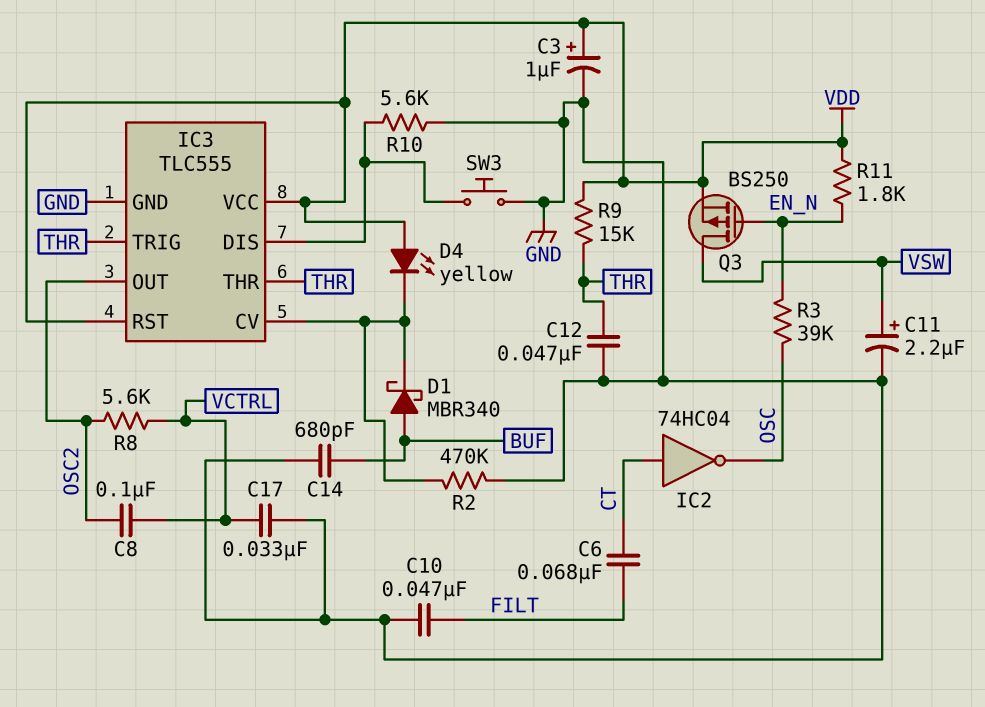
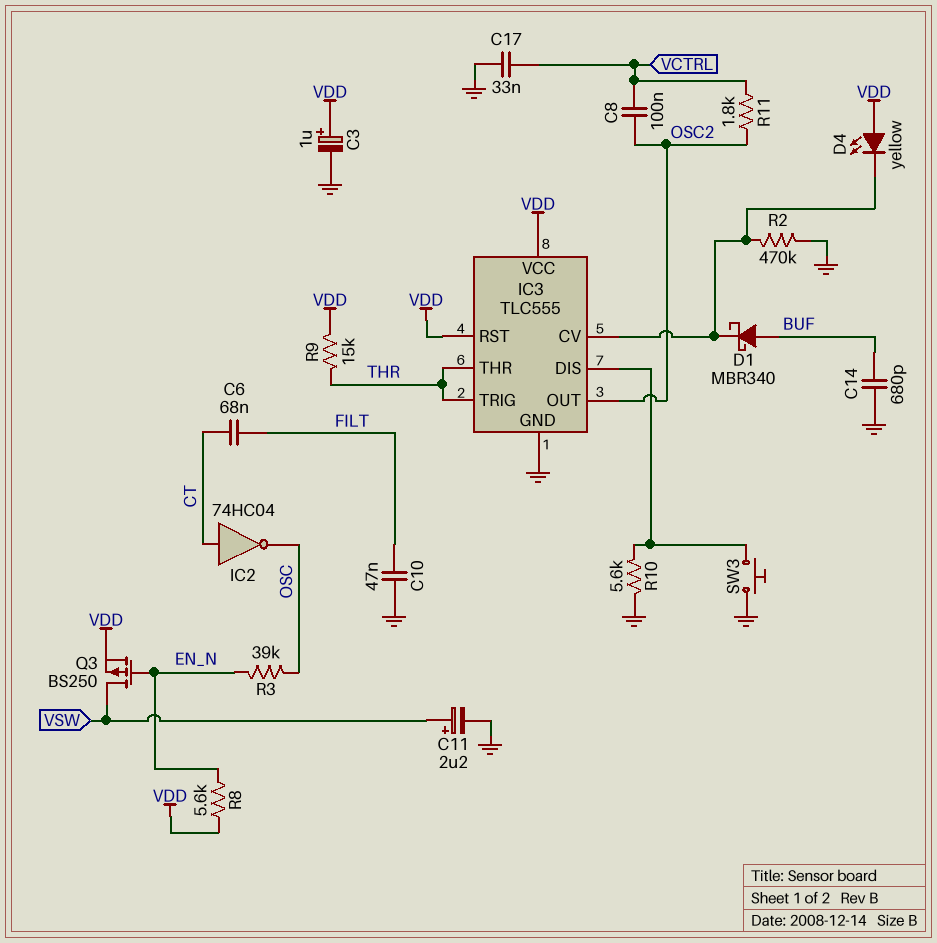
C12: 47nF (GND, THR) -> none
R8: 5.6k (OSC2, VCTRL) -> 5.6k (EN_N, VDD)
R11: 1.8k (EN_N, VDD) -> 1.8k (OSC2, VCTRL)

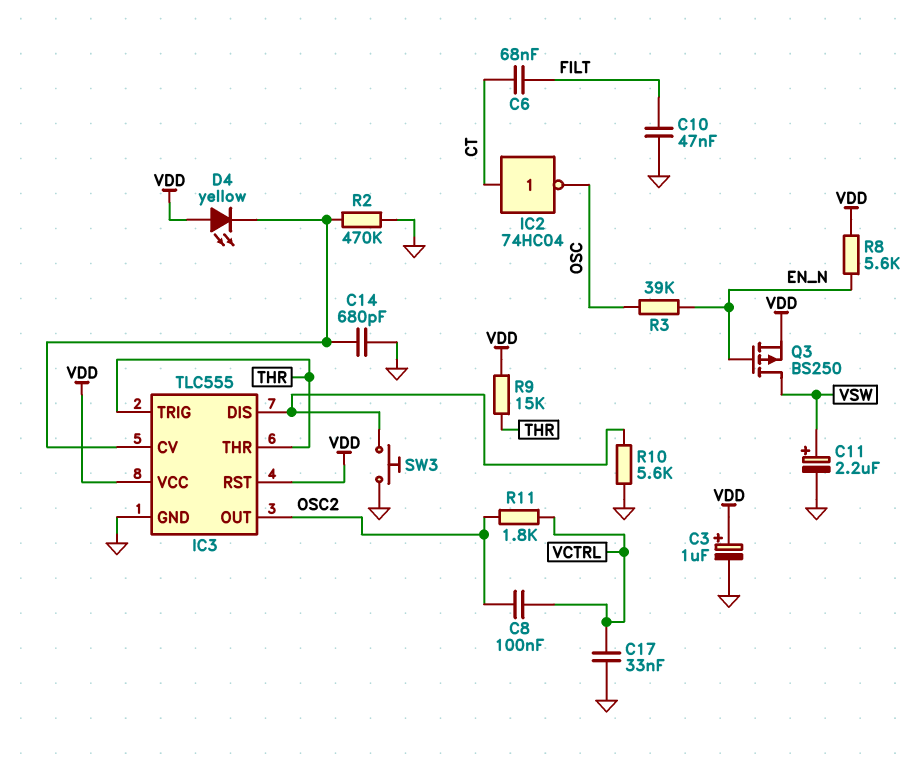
C14: 680pF (BUF, GND) -> 680pF (GND, IC3/CV)
D1: schottky MBR340 (A BUF, K IC3/CV) -> none

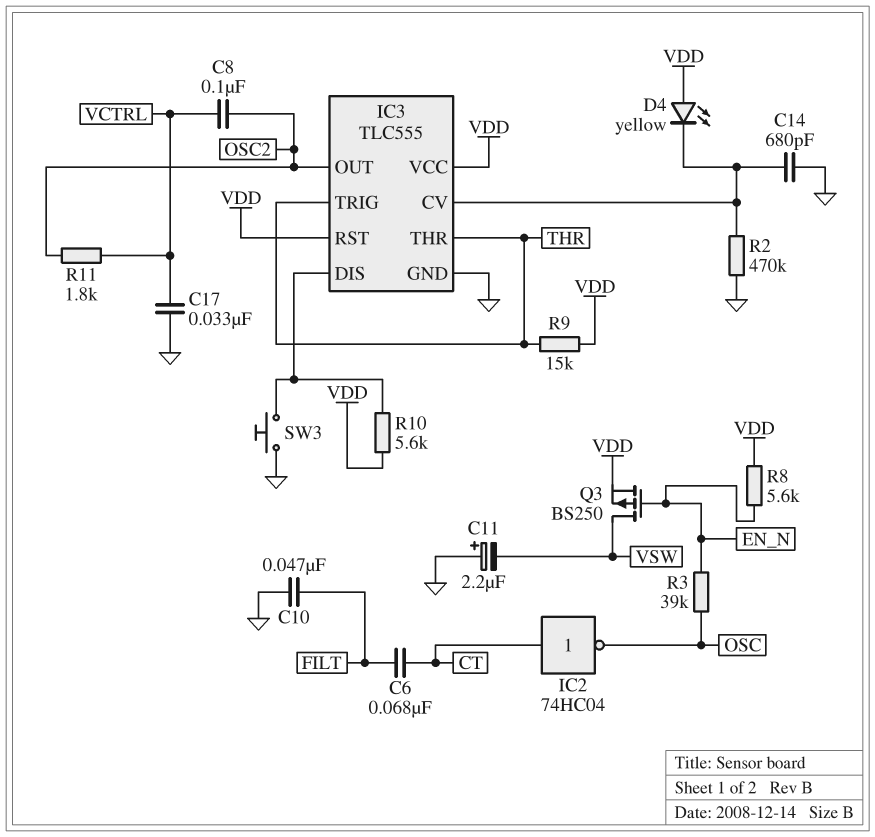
C3: 1uF (plus VDD, minus GND) -> none
C11: 2.2uF (plus VSW, minus GND) -> 2.2uF (plus GND, minus VSW)
R10: 5.6k (GND, IC3/DIS) -> 5.6k (IC3/DIS, VDD)

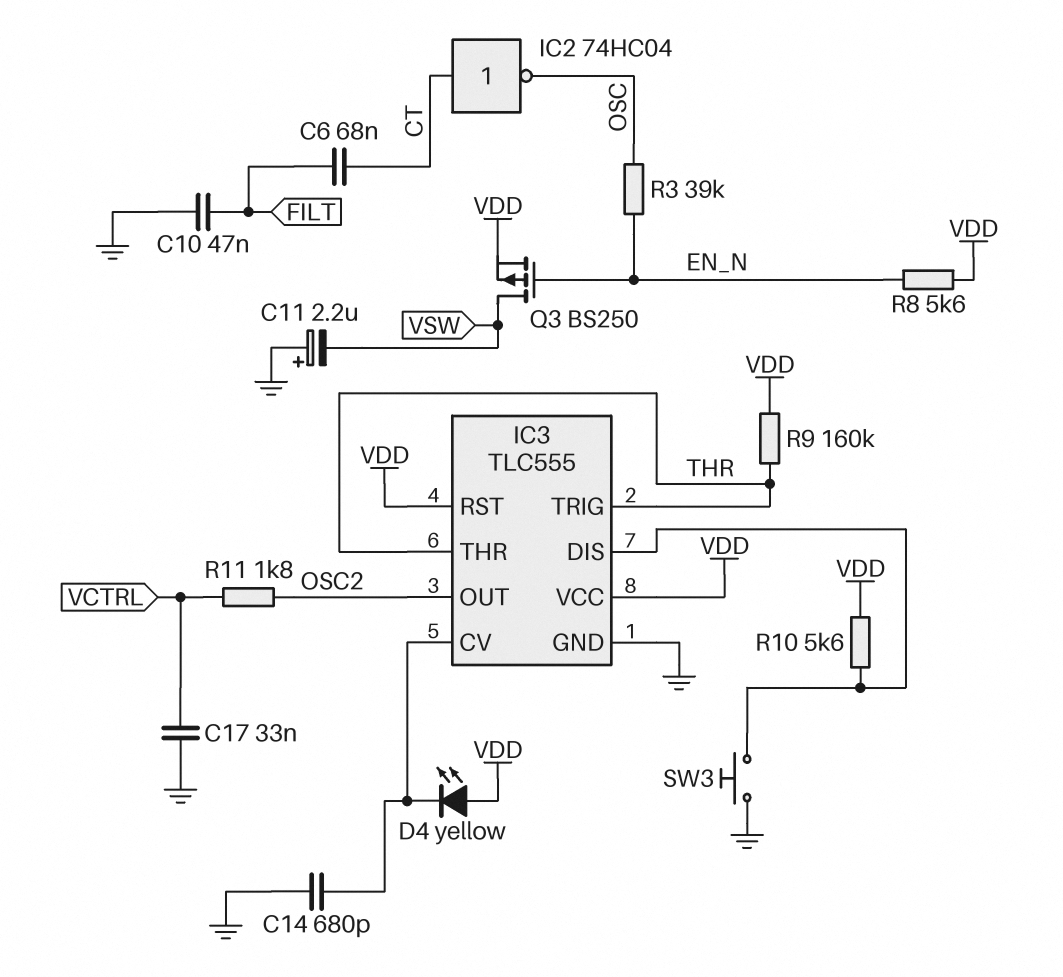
C8: 100nF (OSC2, VCTRL) -> none
R2: 470k (GND, IC3/CV) -> none
R9: 15k (THR, VDD) -> 160k (THR, VDD)

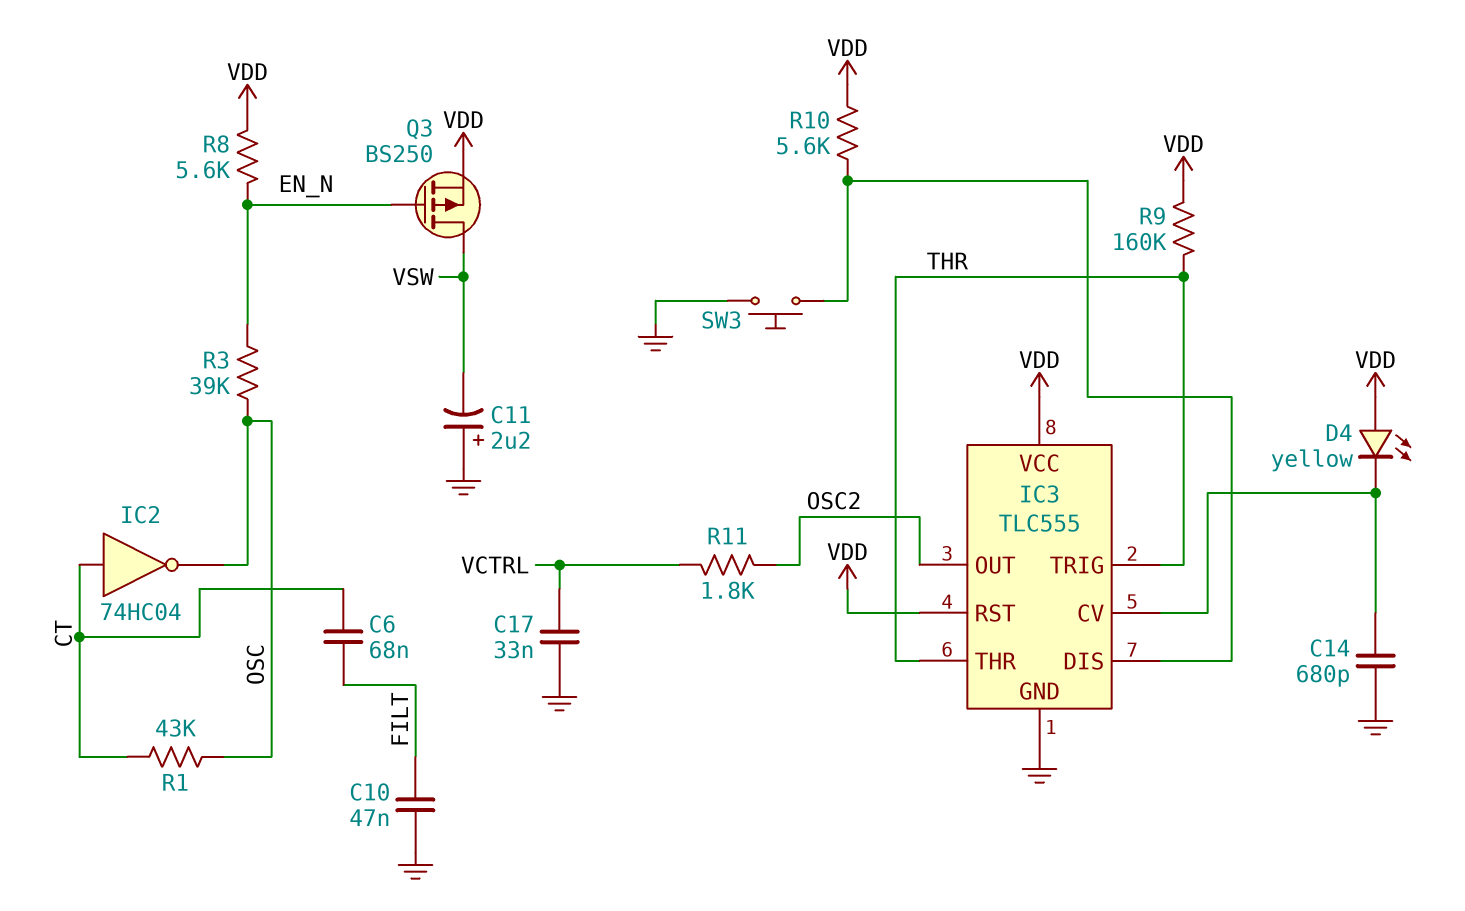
R1: none -> 43k (CT, OSC)

